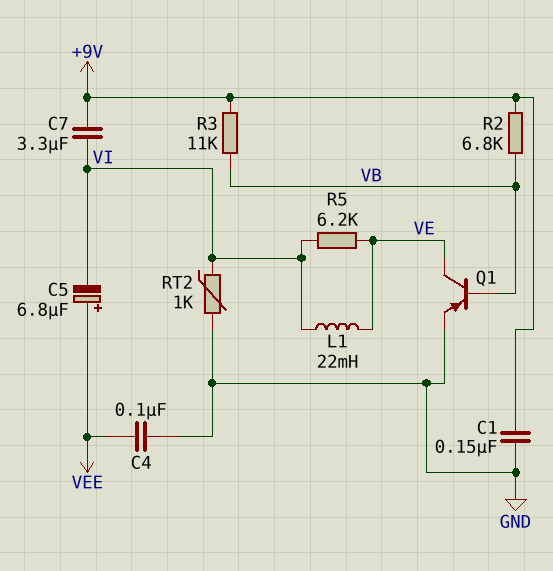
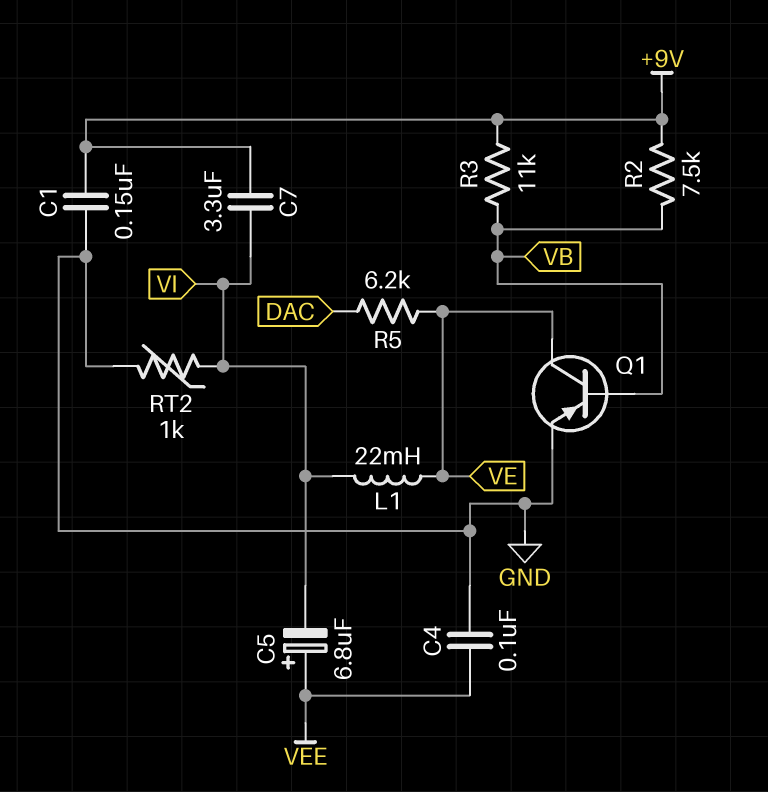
R2: 6.8k (+9V, VB) -> 7.5k (+9V, VB)
R5: 6.2k (VE, VI) -> 6.2k (DAC, VE)

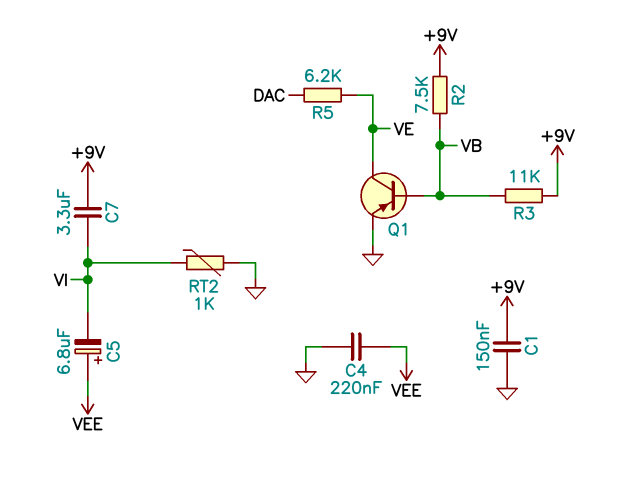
C4: 100nF (GND, VEE) -> 220nF (GND, VEE)
L1: 22mH (VE, VI) -> none

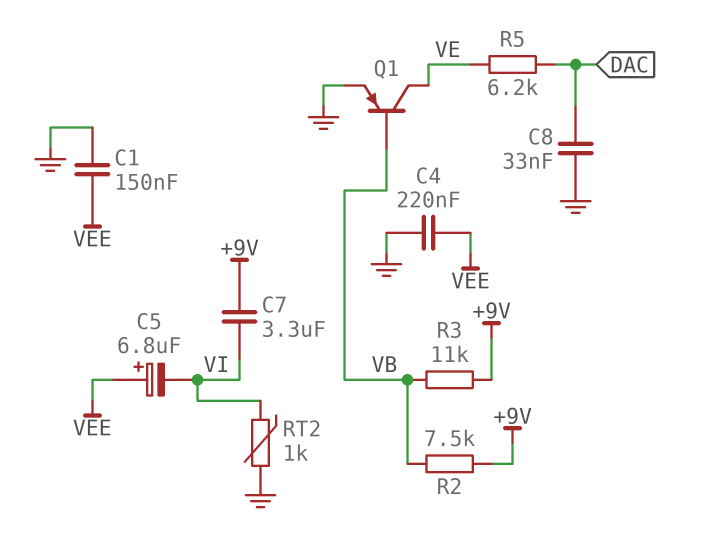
C1: 150nF (+9V, GND) -> 150nF (GND, VEE)
C8: none -> 33nF (DAC, GND)

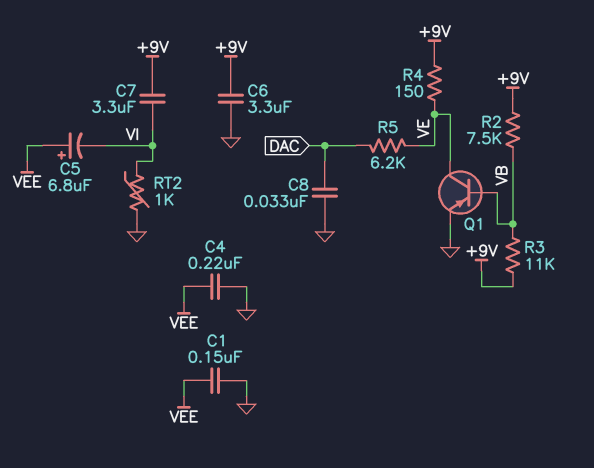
C6: none -> 3.3uF (+9V, GND)
R4: none -> 150 (+9V, VE)

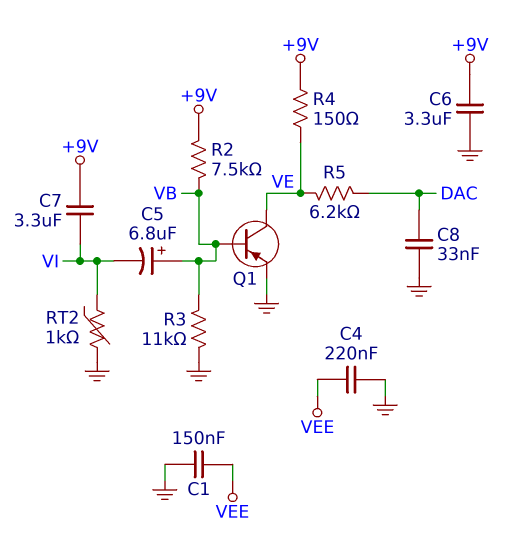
C5: 6.8uF (plus VEE, minus VI) -> 6.8uF (plus VB, minus VI)
R3: 11k (+9V, VB) -> 11k (GND, VB)

